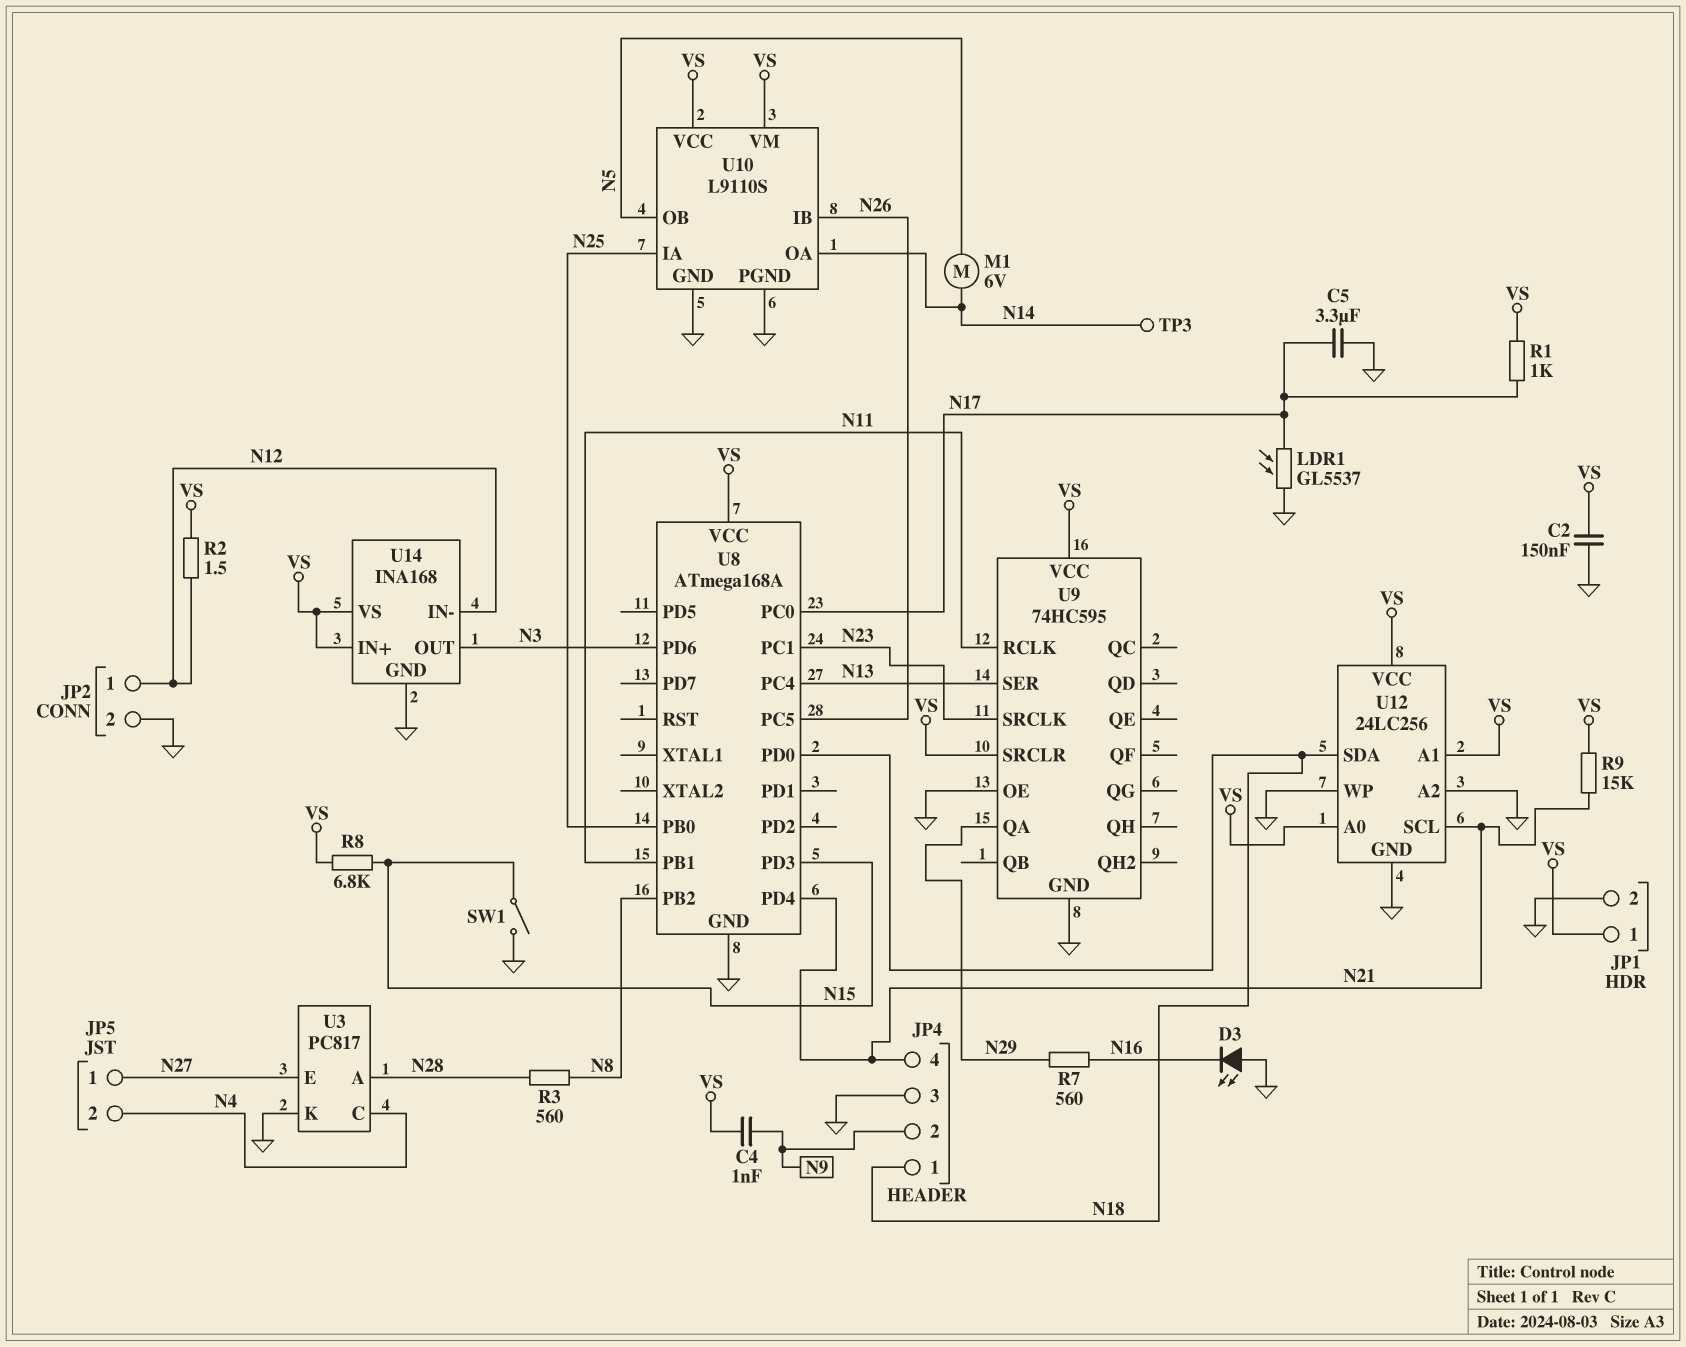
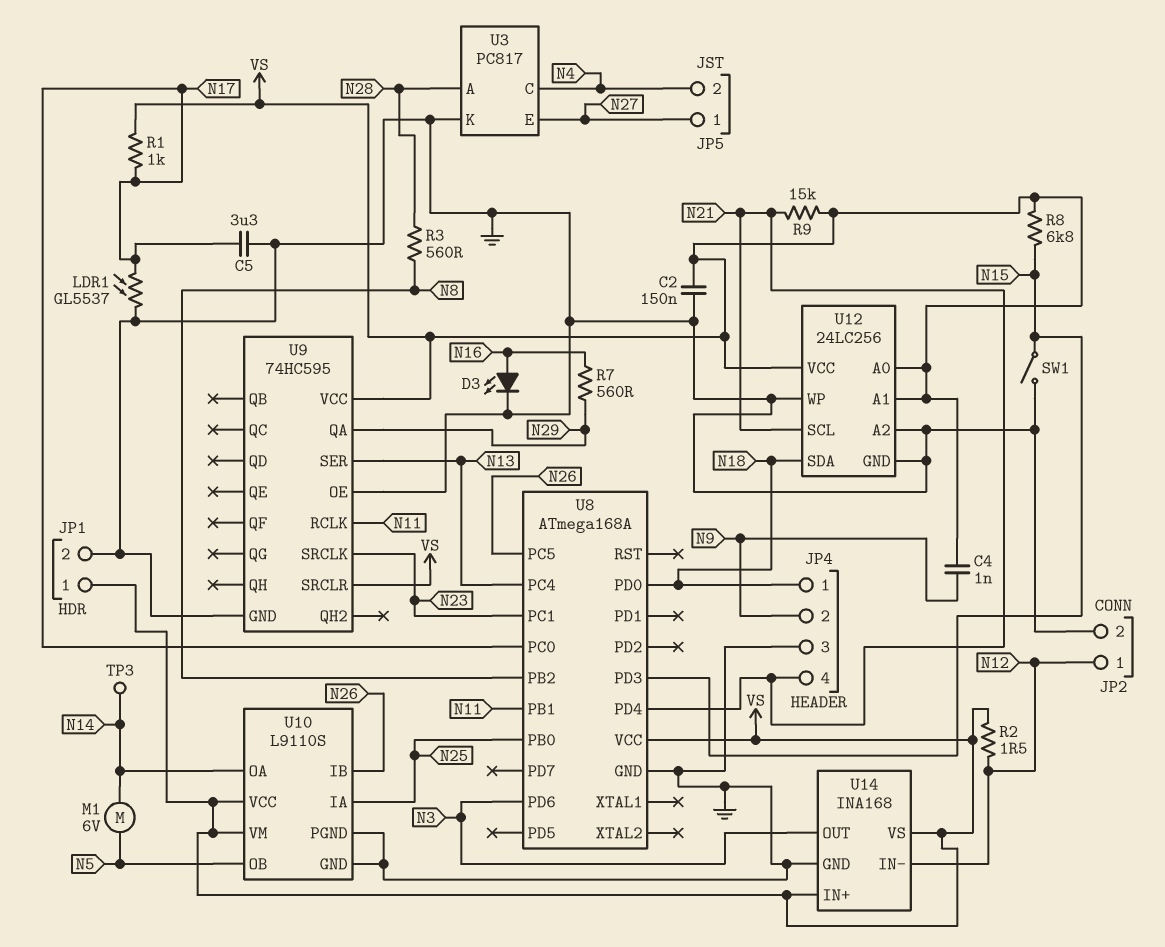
D3: LED (A GND, K N16) -> LED (A N16, K GND)

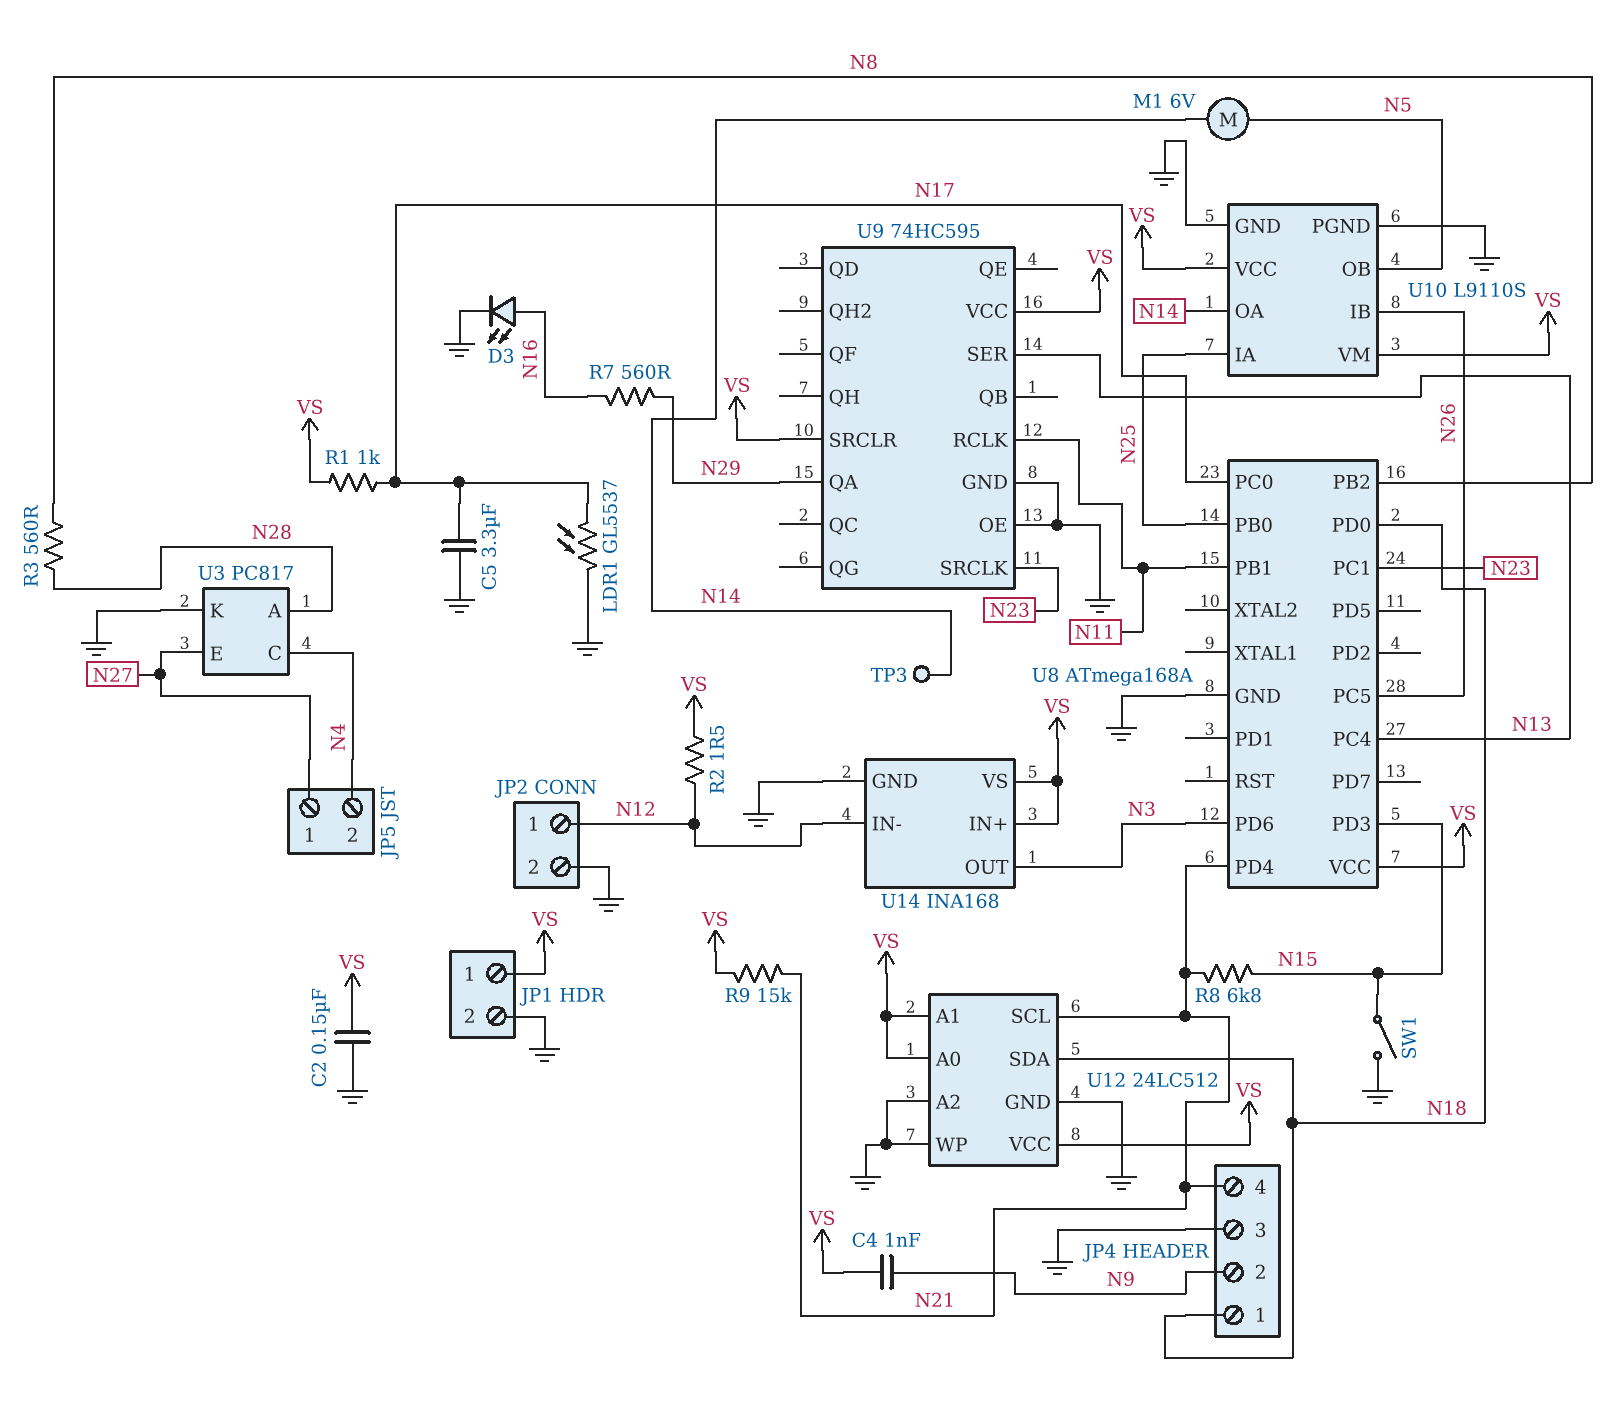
R8: 6.8k (N15, VS) -> 6.8k (N15, N21)
U12: 24LC256 -> 24LC512

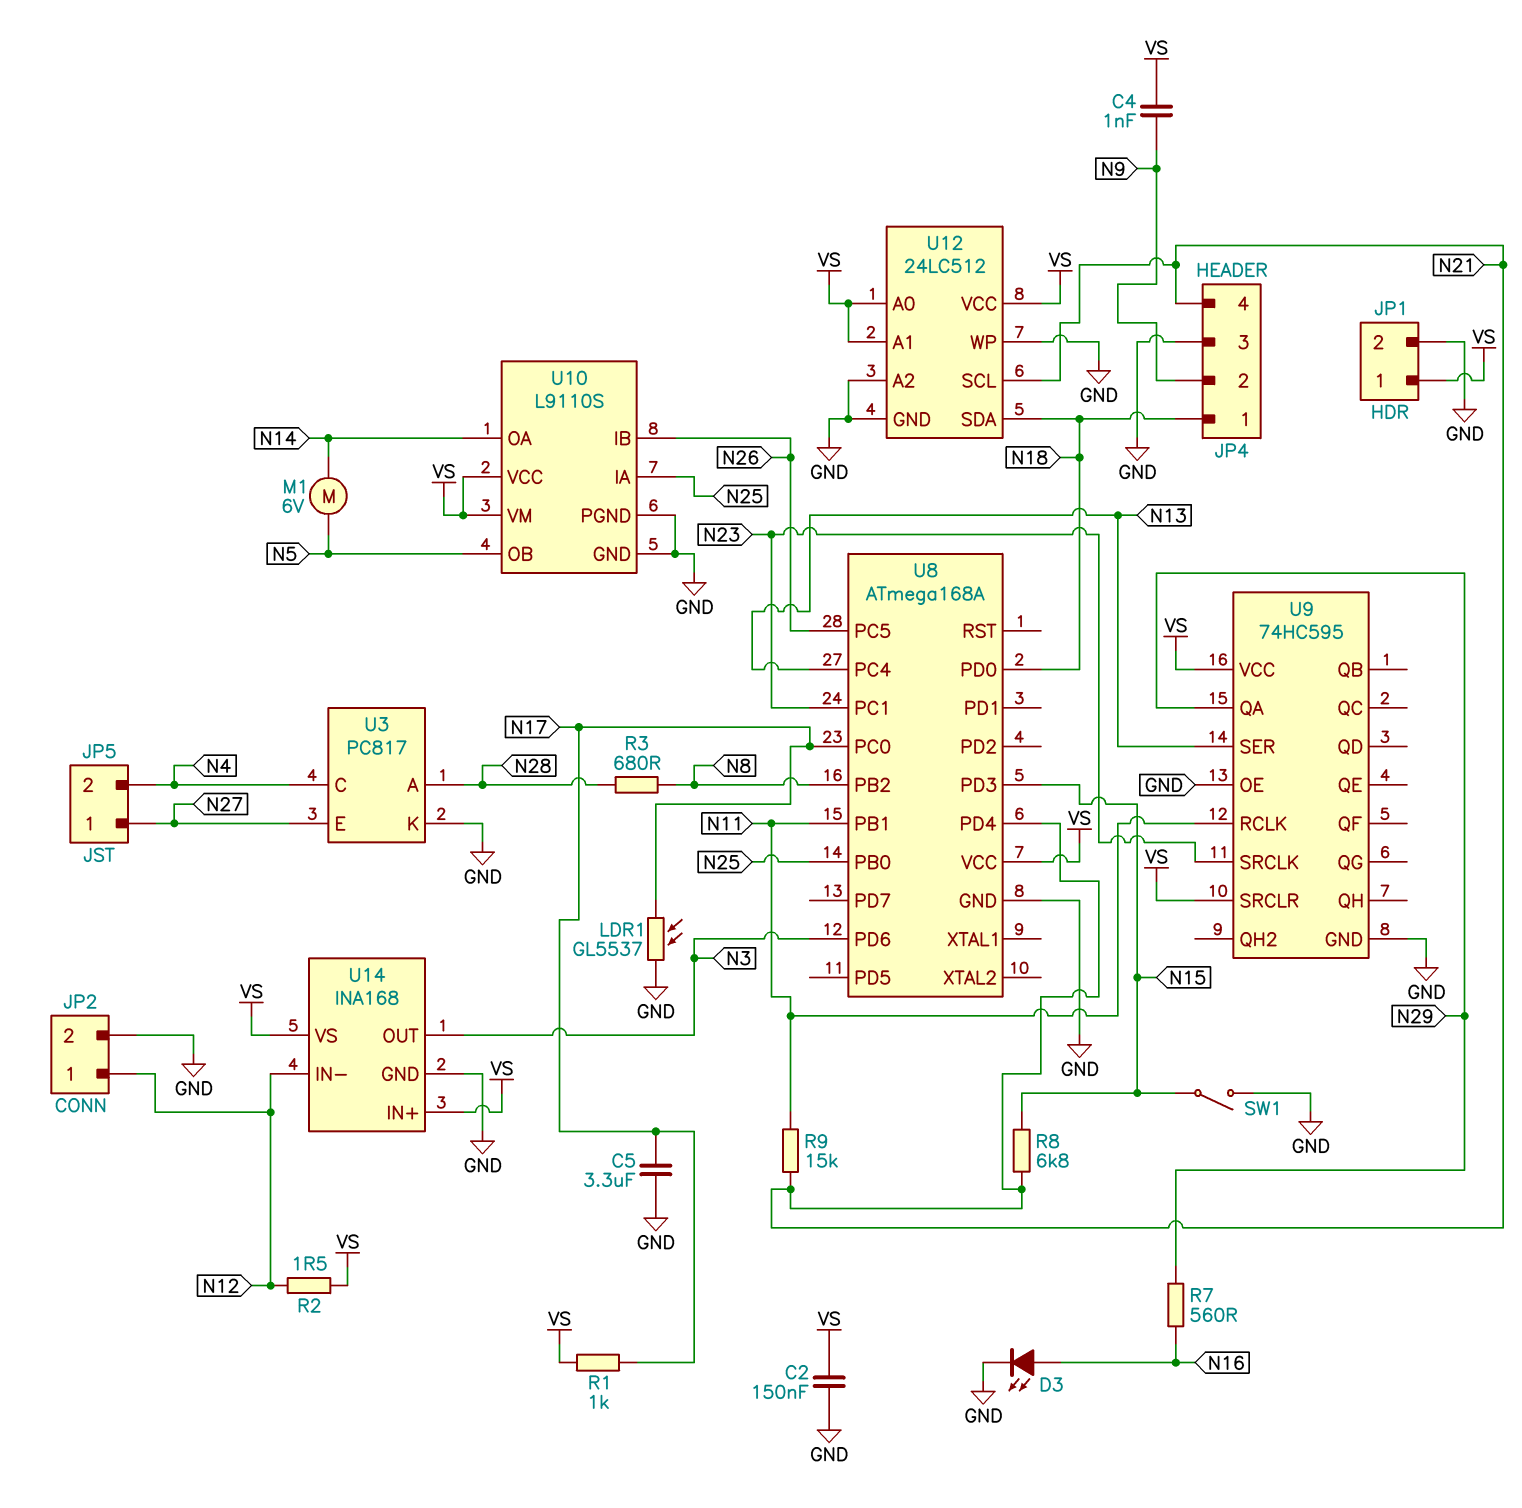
R3: 560 (N8, N28) -> 680 (N8, N28)
R9: 15k (N21, VS) -> 15k (N11, N21)
TP3: test point (N14) -> none

